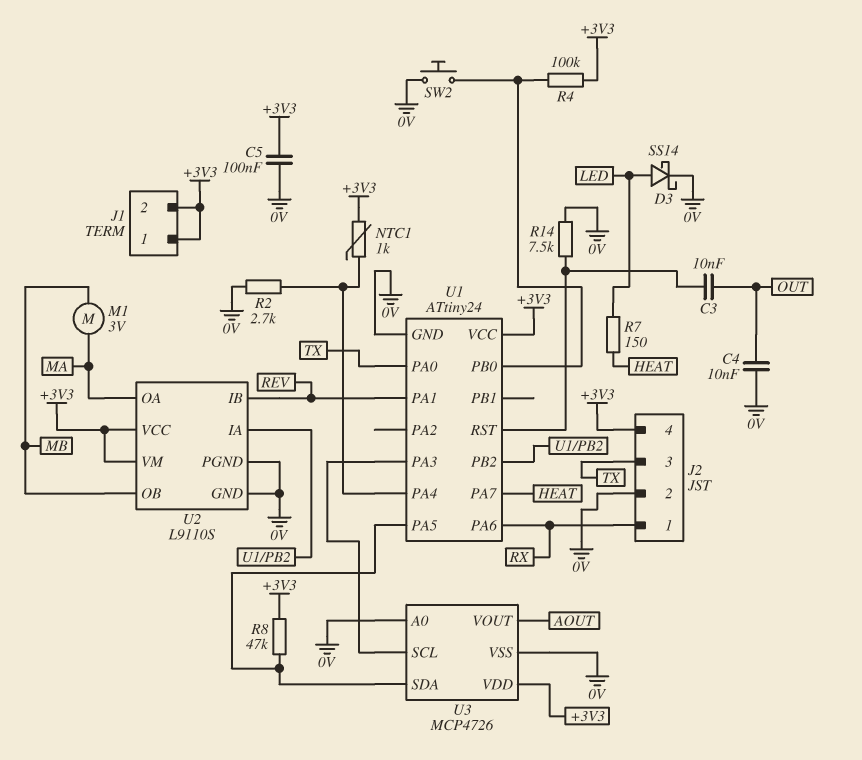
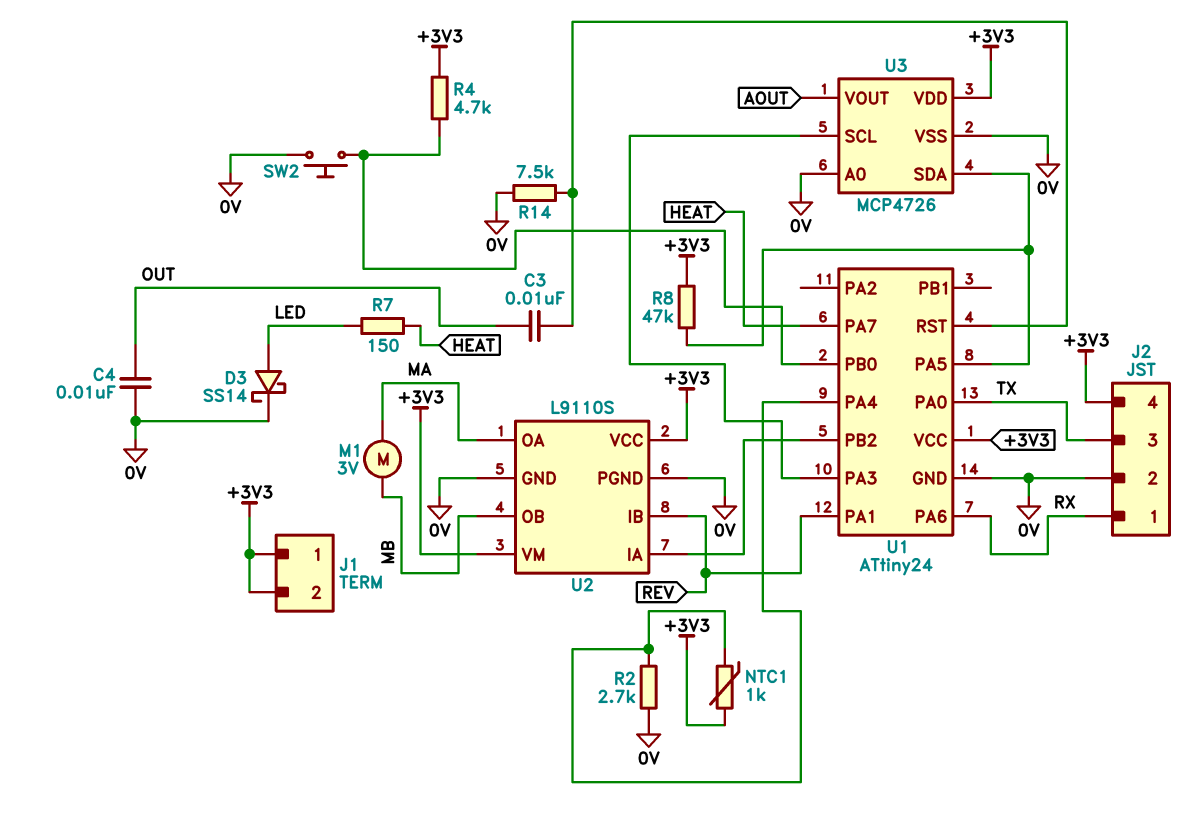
C5: 100nF (+3V3, 0V) -> none
R4: 100k (+3V3, U1/PB0) -> 4.7k (+3V3, U1/PB0)

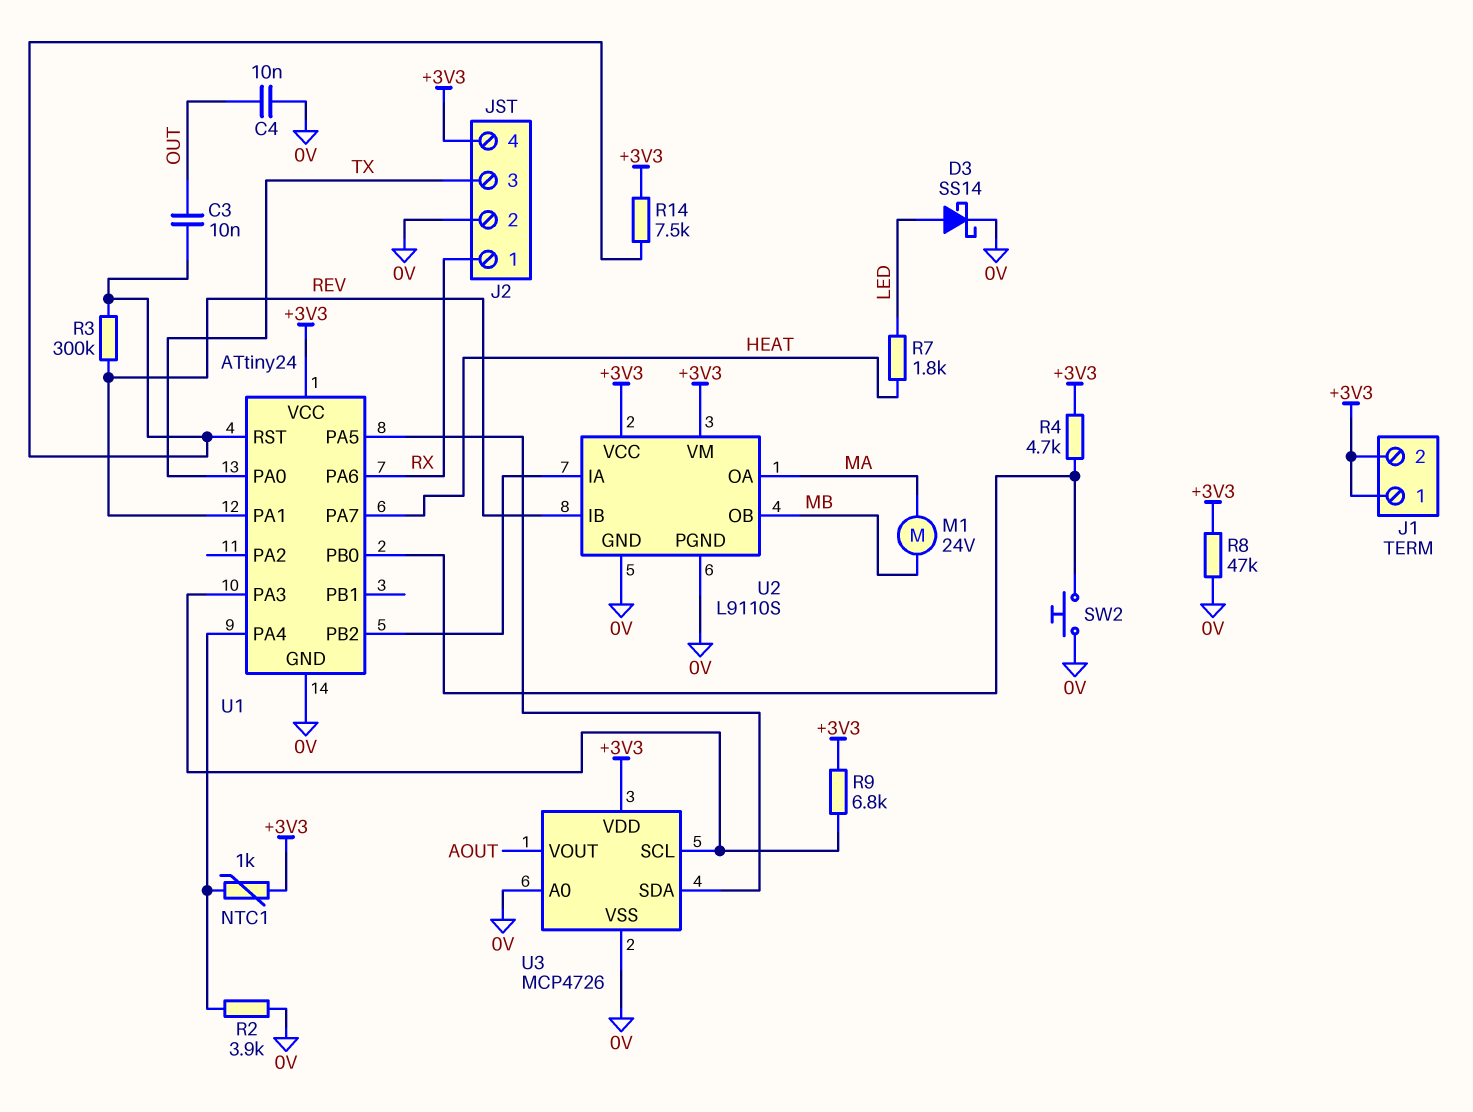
M1: motor 3V (MA, MB) -> motor 24V (MA, MB)
R2: 2.7k (0V, U1/PA4) -> 3.9k (0V, U1/PA4)
R3: none -> 300k (REV, U1/RST)
R7: 150 (HEAT, LED) -> 1.8k (HEAT, LED)
R8: 47k (+3V3, U1/PA5) -> 47k (+3V3, 0V)
R9: none -> 6.8k (+3V3, U1/PA3)
R14: 7.5k (0V, U1/RST) -> 7.5k (+3V3, U1/RST)

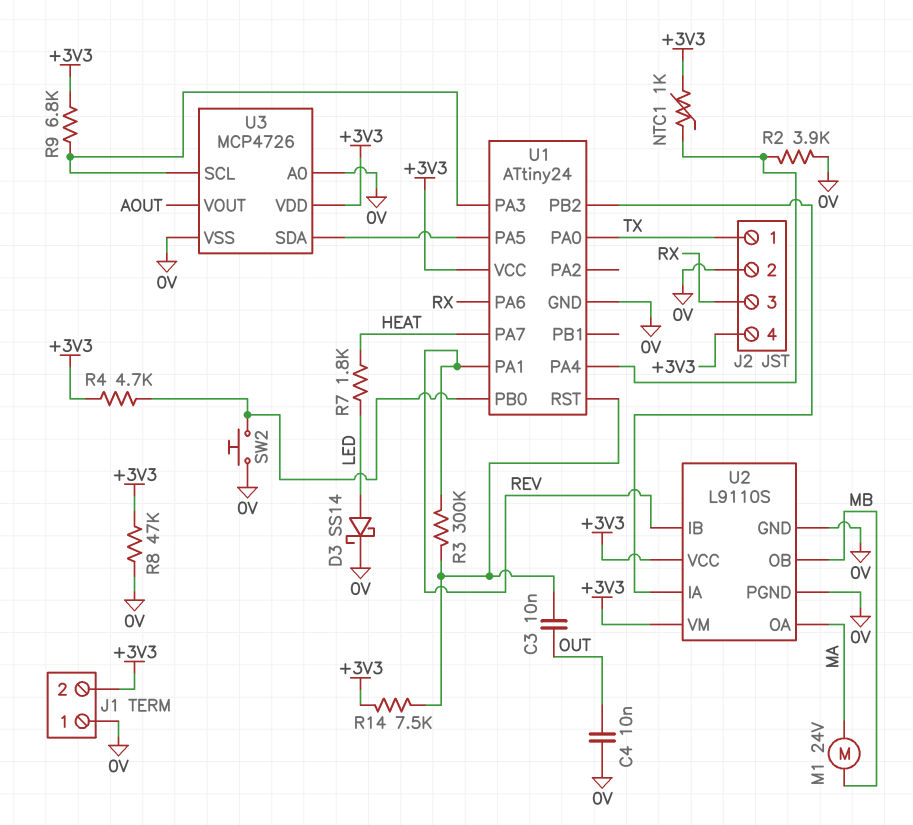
J1 pin 1: +3V3 -> 0V
J2 pin 1: RX -> TX
J2 pin 3: TX -> RX

